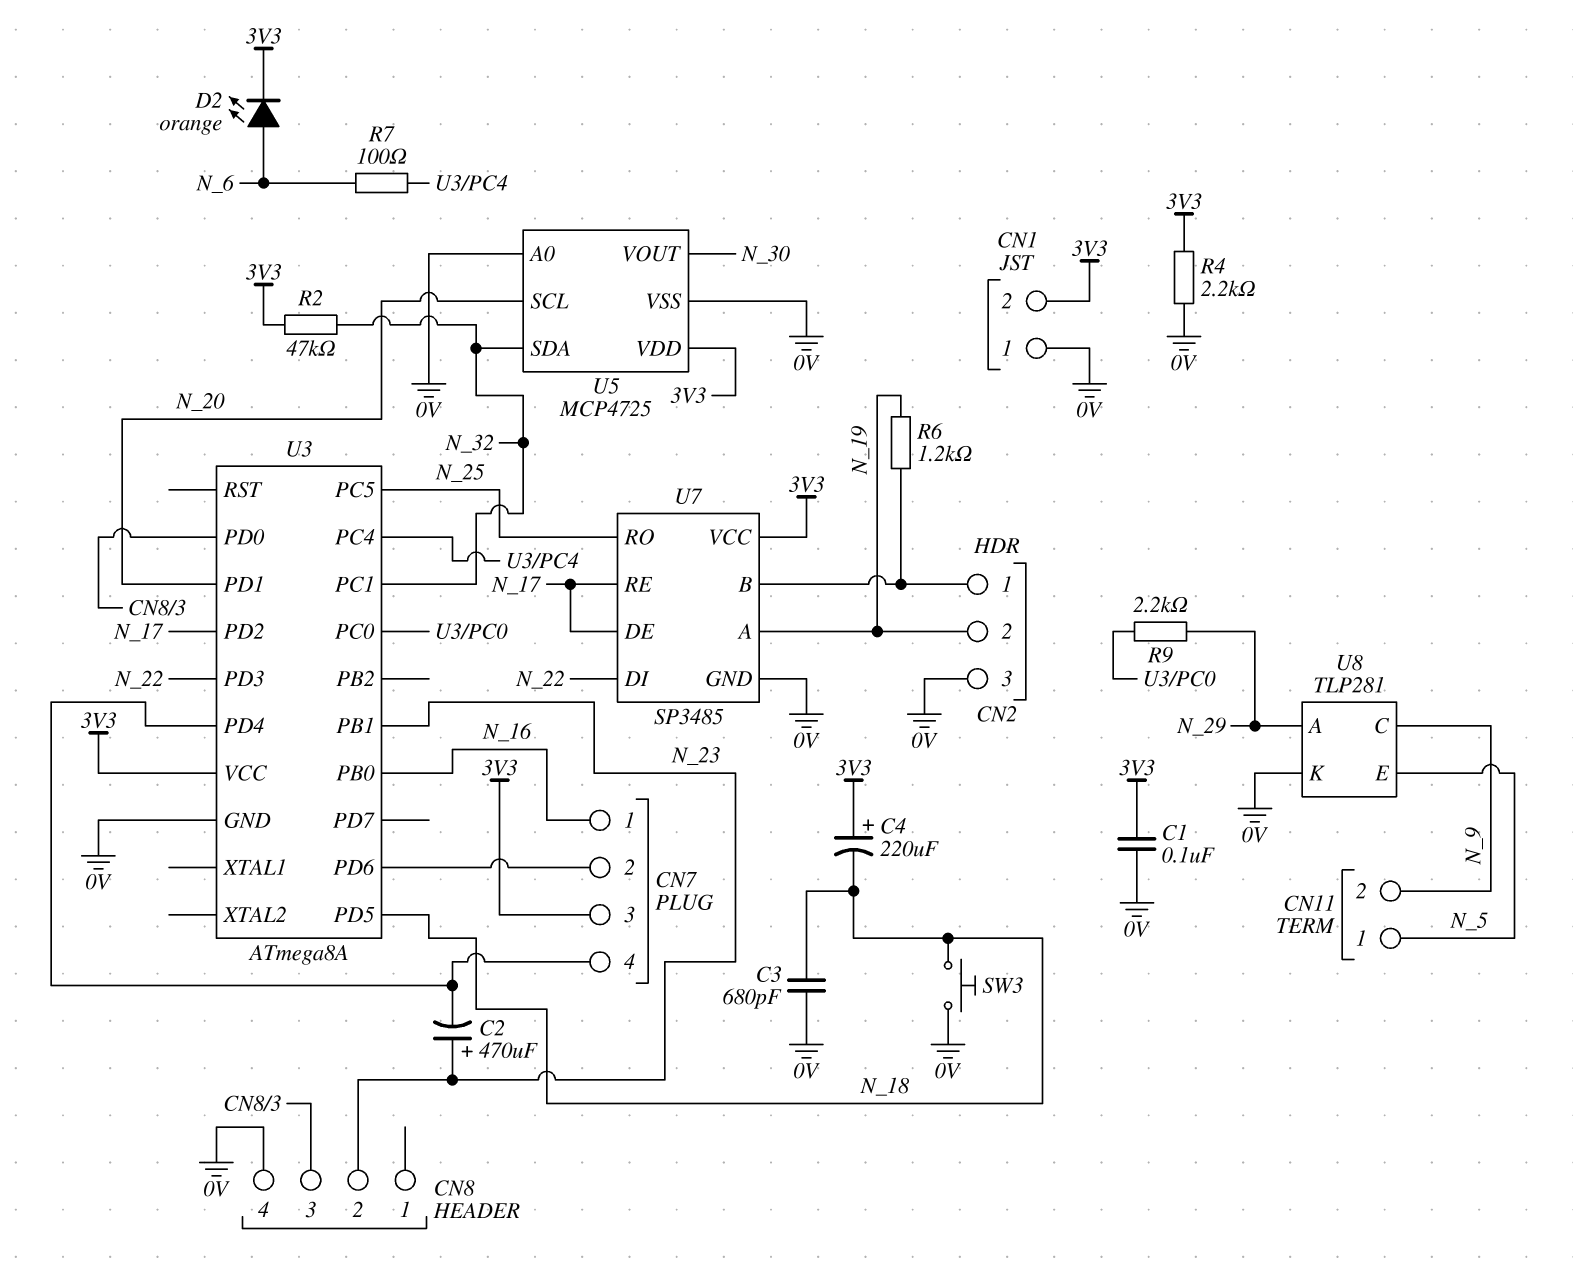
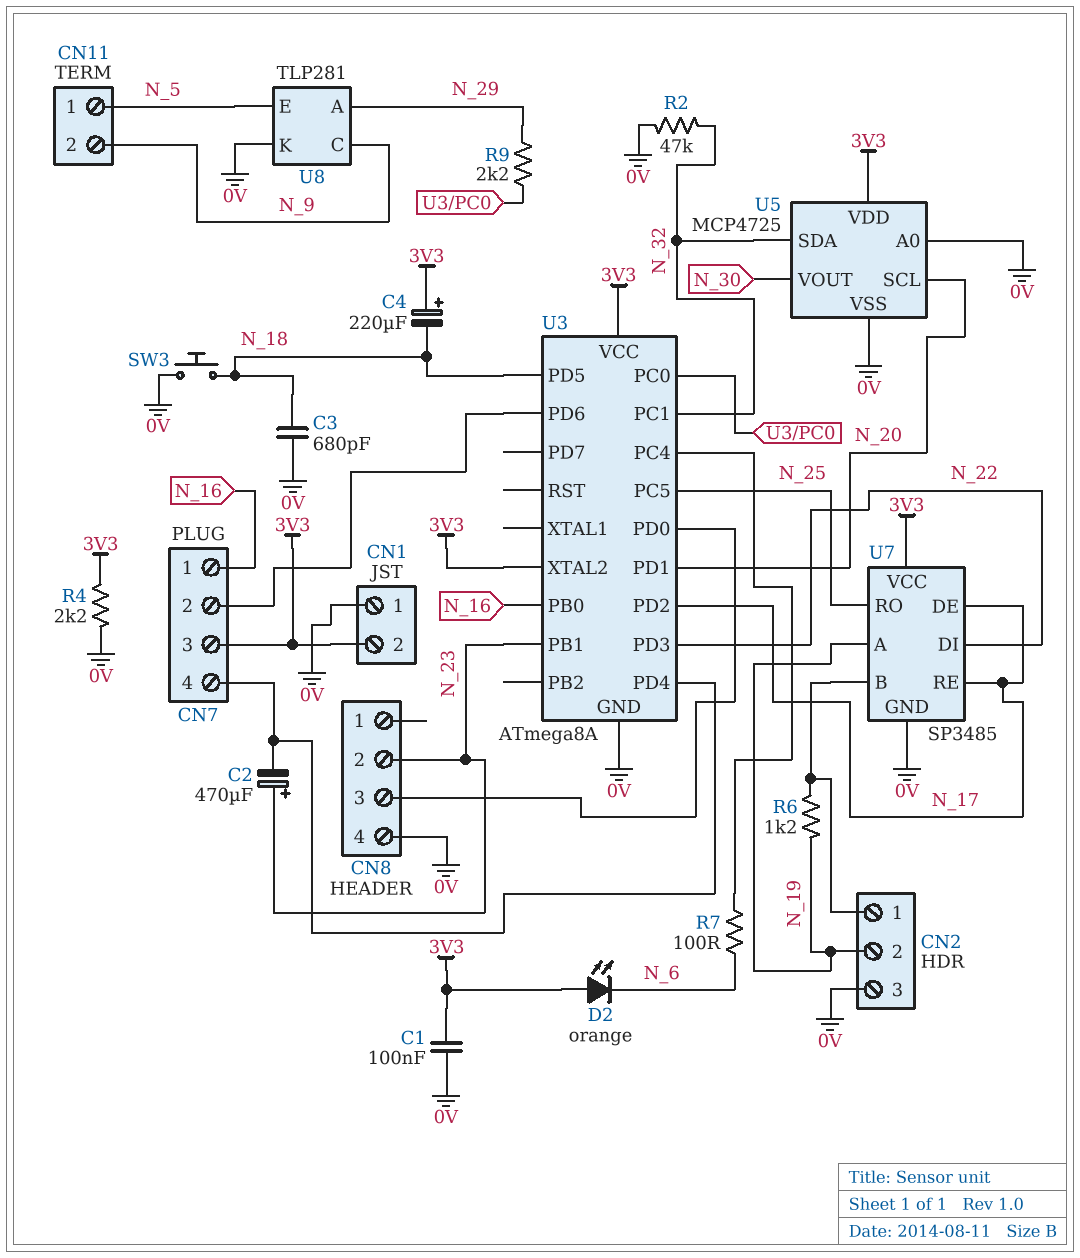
D2: LED orange (A N_6, K 3V3) -> LED orange (A 3V3, K N_6)
R2: 47k (3V3, N_32) -> 47k (0V, N_32)
U3 pin XTAL2: none -> 3V3

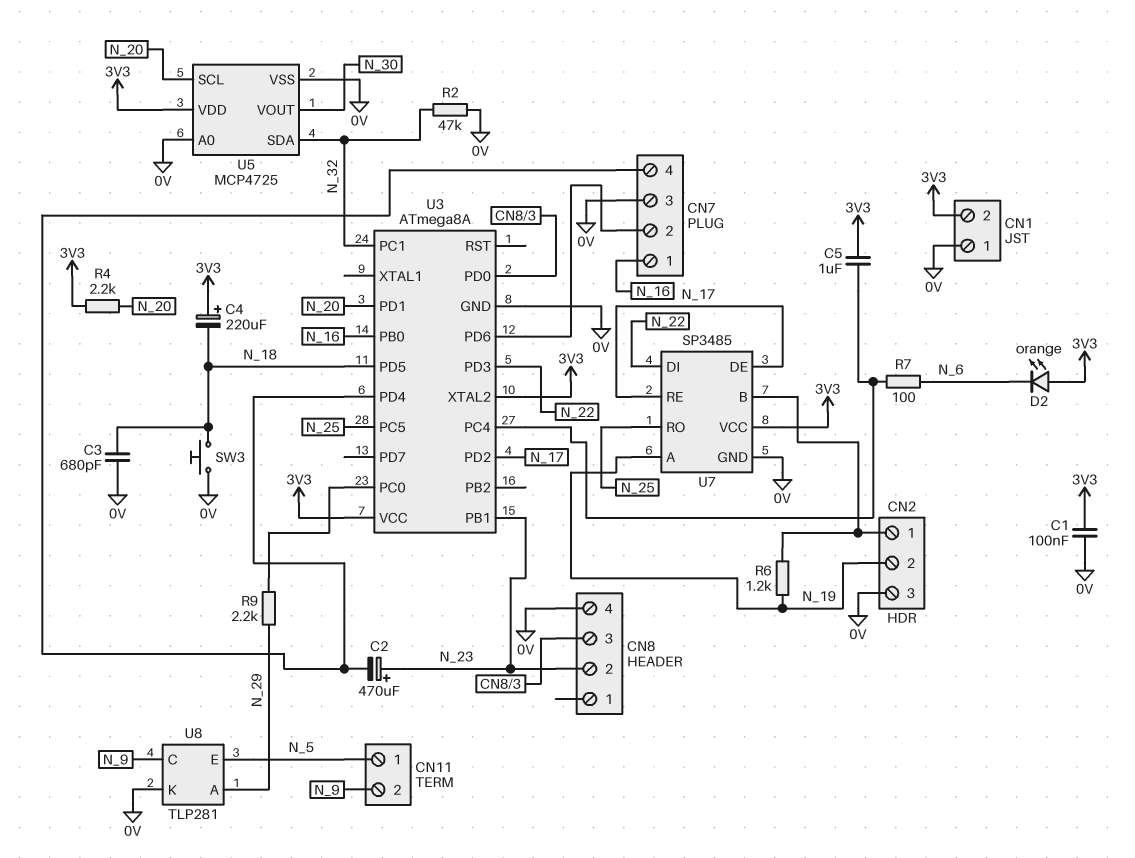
C5: none -> 1uF (3V3, U3/PC4)
CN7 pin 3: 3V3 -> 0V
R4: 2.2k (0V, 3V3) -> 2.2k (3V3, N_20)

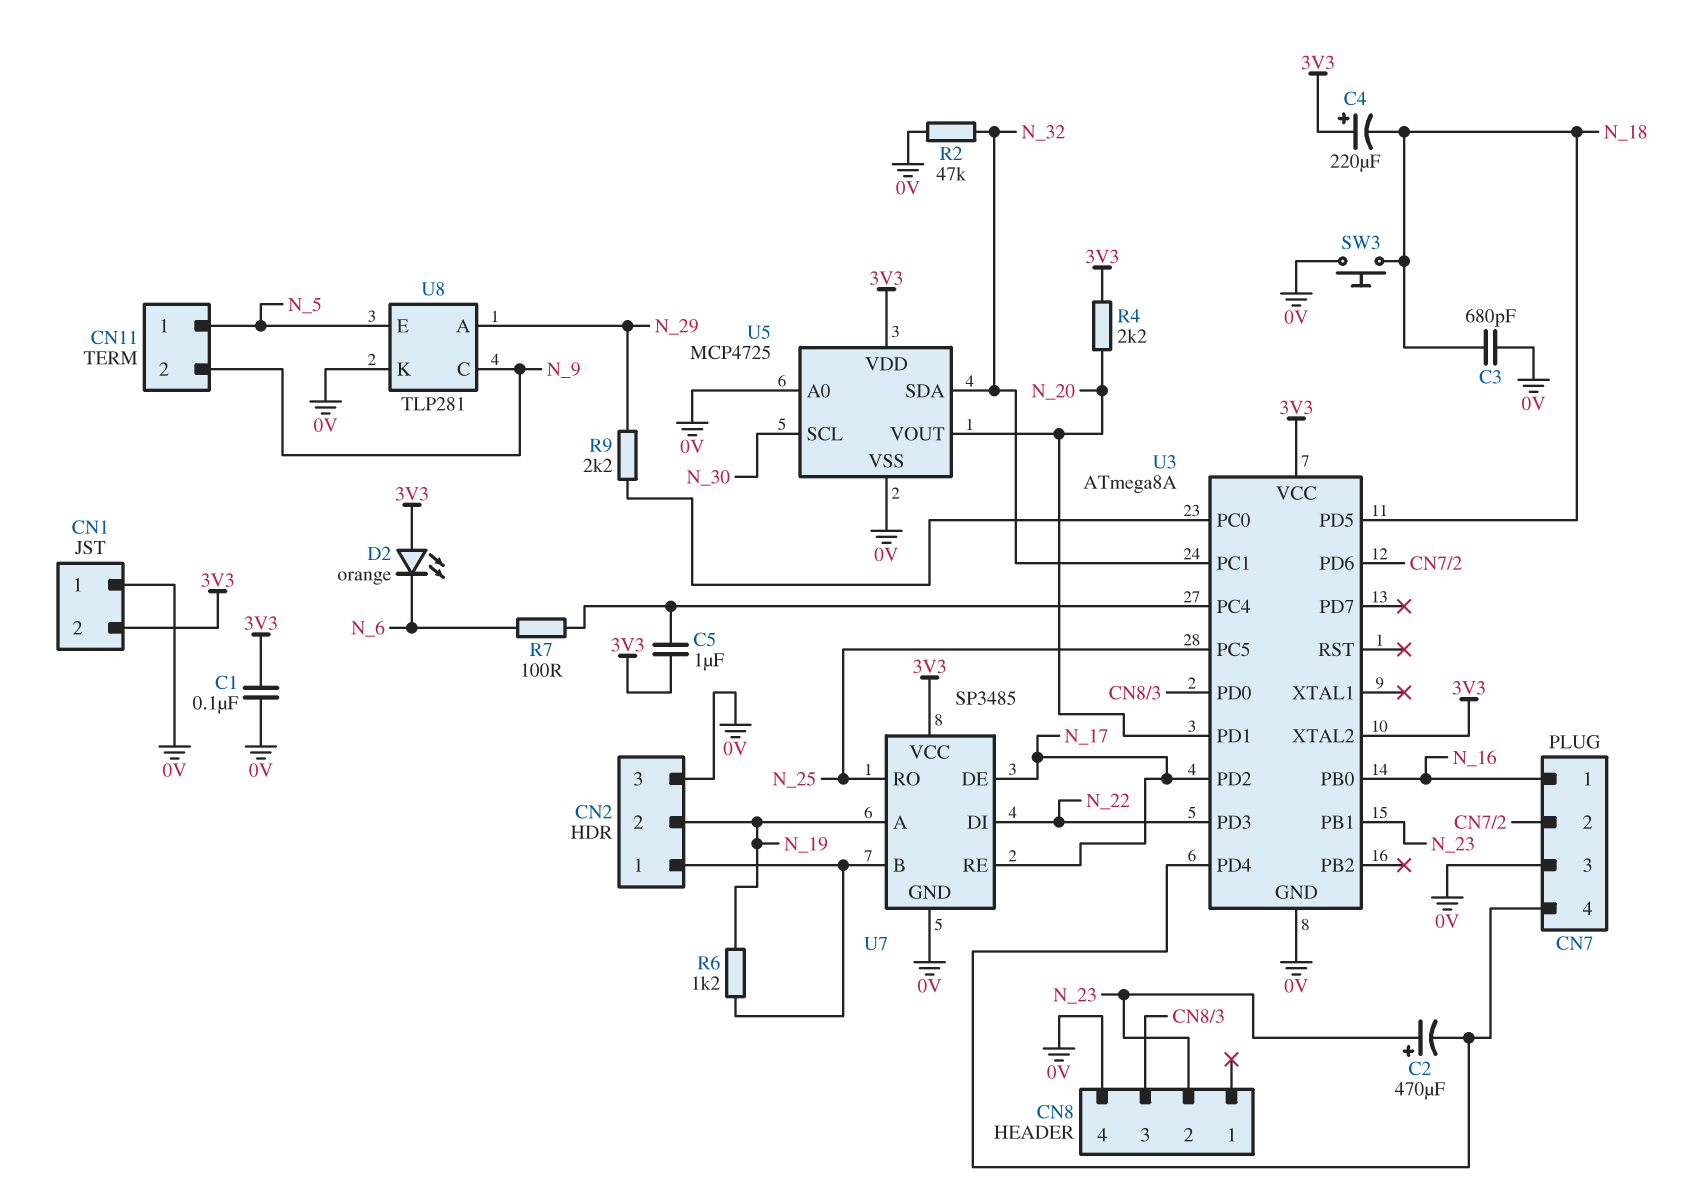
U5 pin SCL: N_20 -> N_30
U5 pin VOUT: N_30 -> N_20

